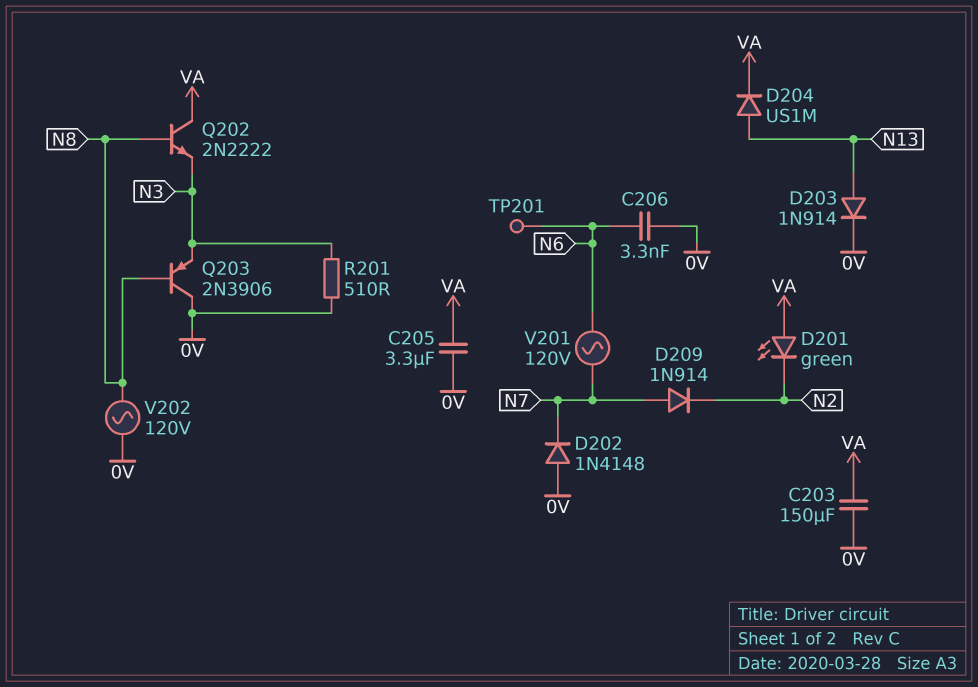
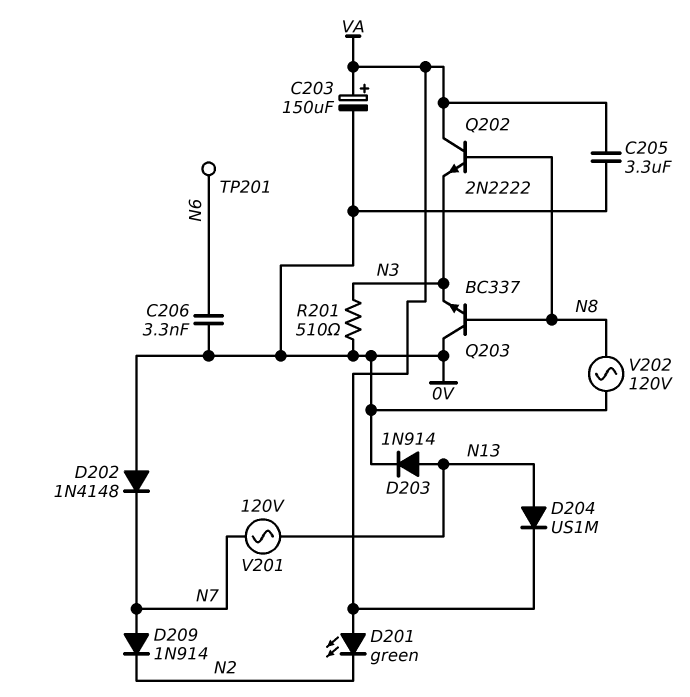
C203: 150uF (0V, VA) -> 150uF (plus VA, minus 0V)
Q203: PNP 2N3906 (B N8, C 0V, E N3) -> NPN BC337 (B N8, C 0V, E N3)
V201: AC 120V (N6, N7) -> AC 120V (N7, N13)

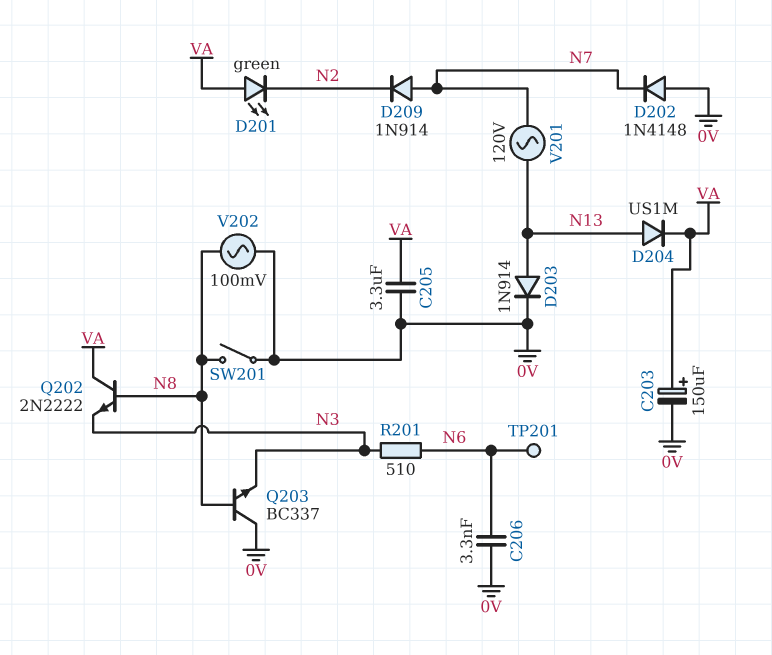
R201: 510 (0V, N3) -> 510 (N3, N6)
SW201: none -> switch (0V, N8)
V202: AC 120V (0V, N8) -> AC 100mV (0V, N8)

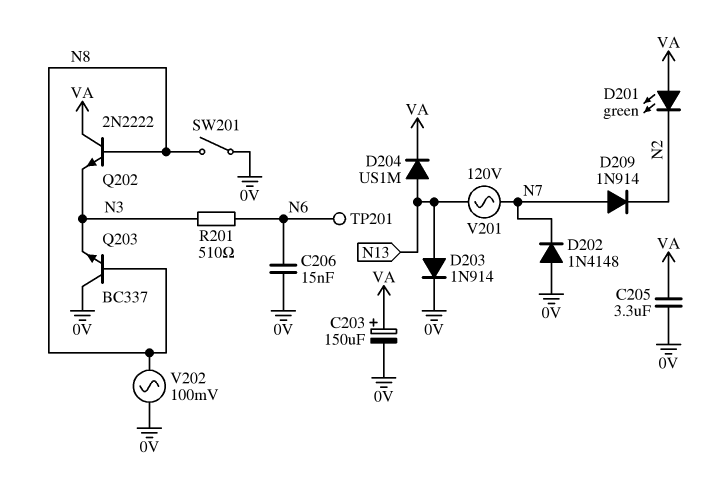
C206: 3.3nF (0V, N6) -> 15nF (0V, N6)

